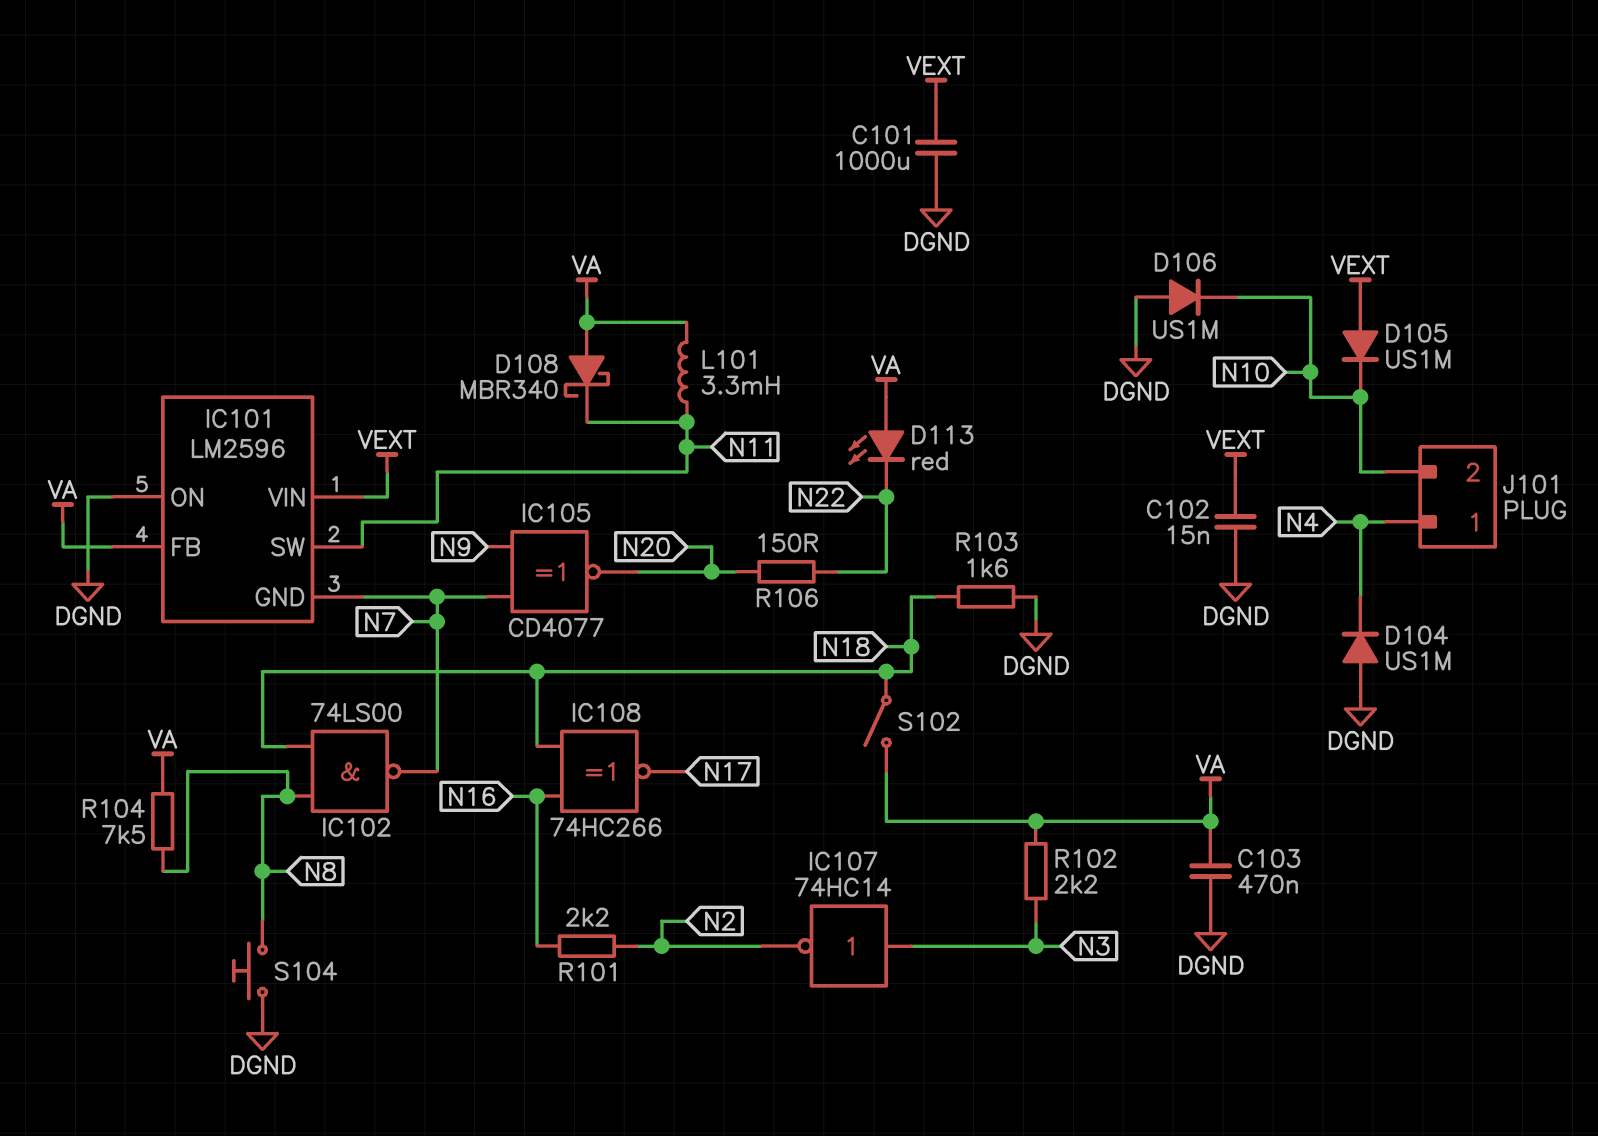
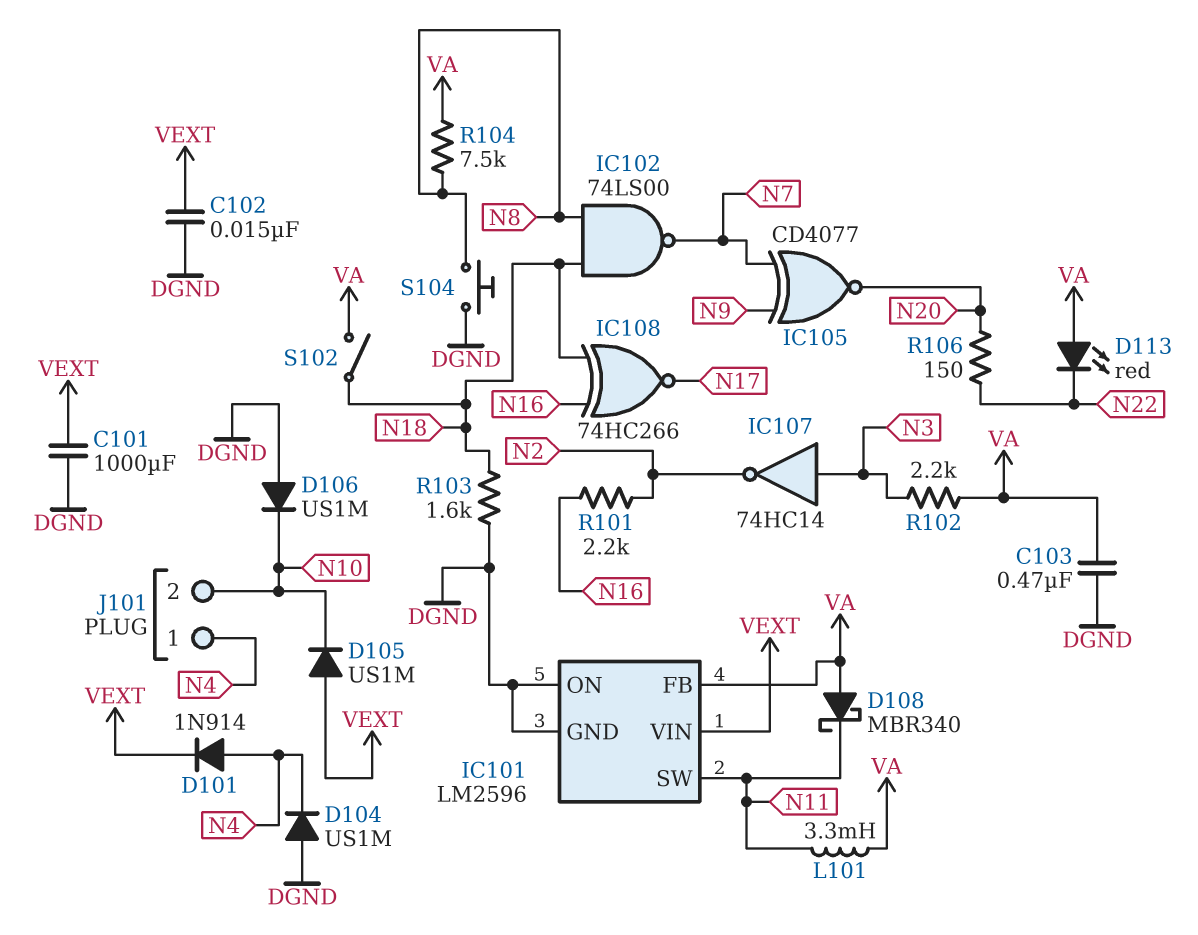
D101: none -> diode 1N914 (A N4, K VEXT)
IC101 pin GND: N7 -> DGND

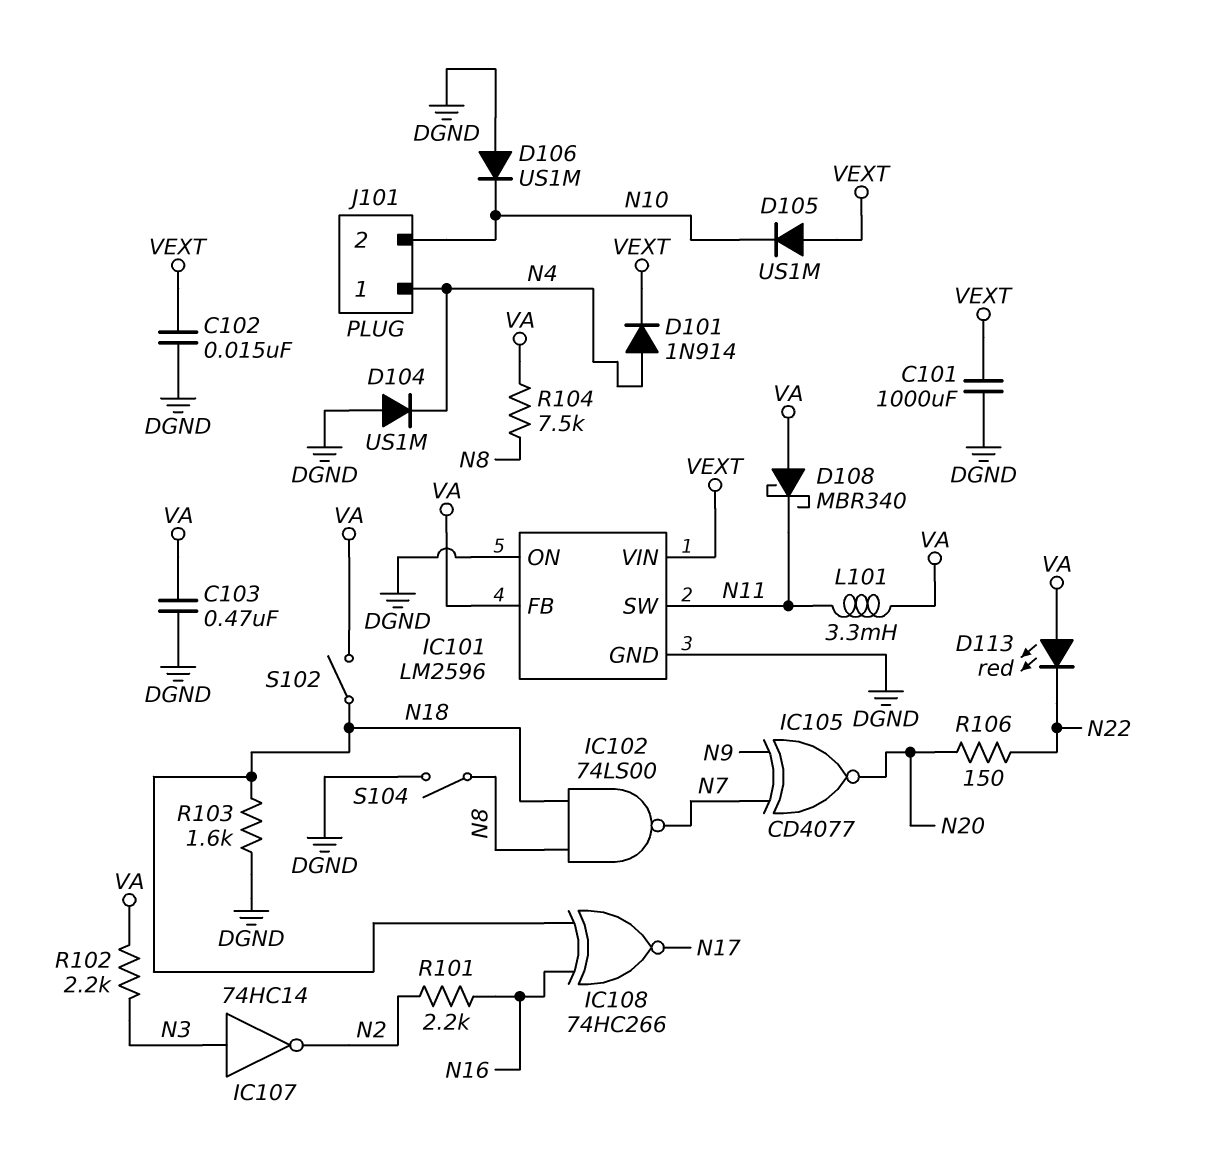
S104: button (DGND, N8) -> switch (DGND, N8)

